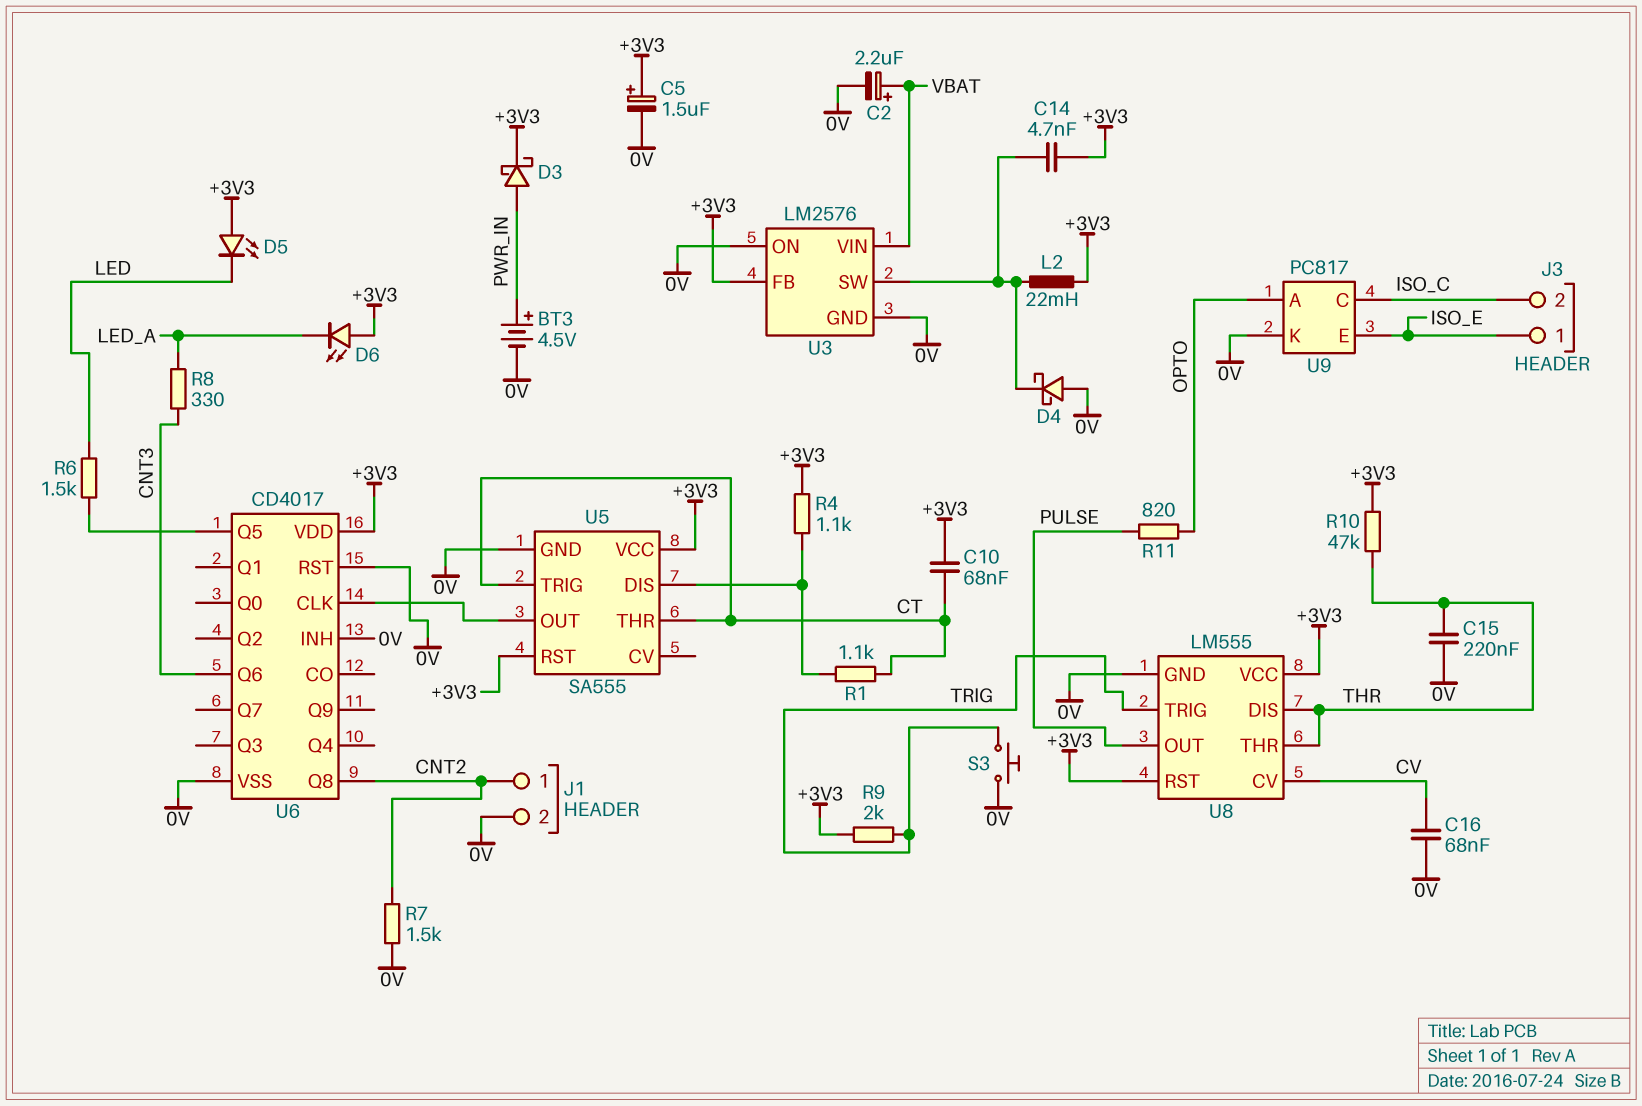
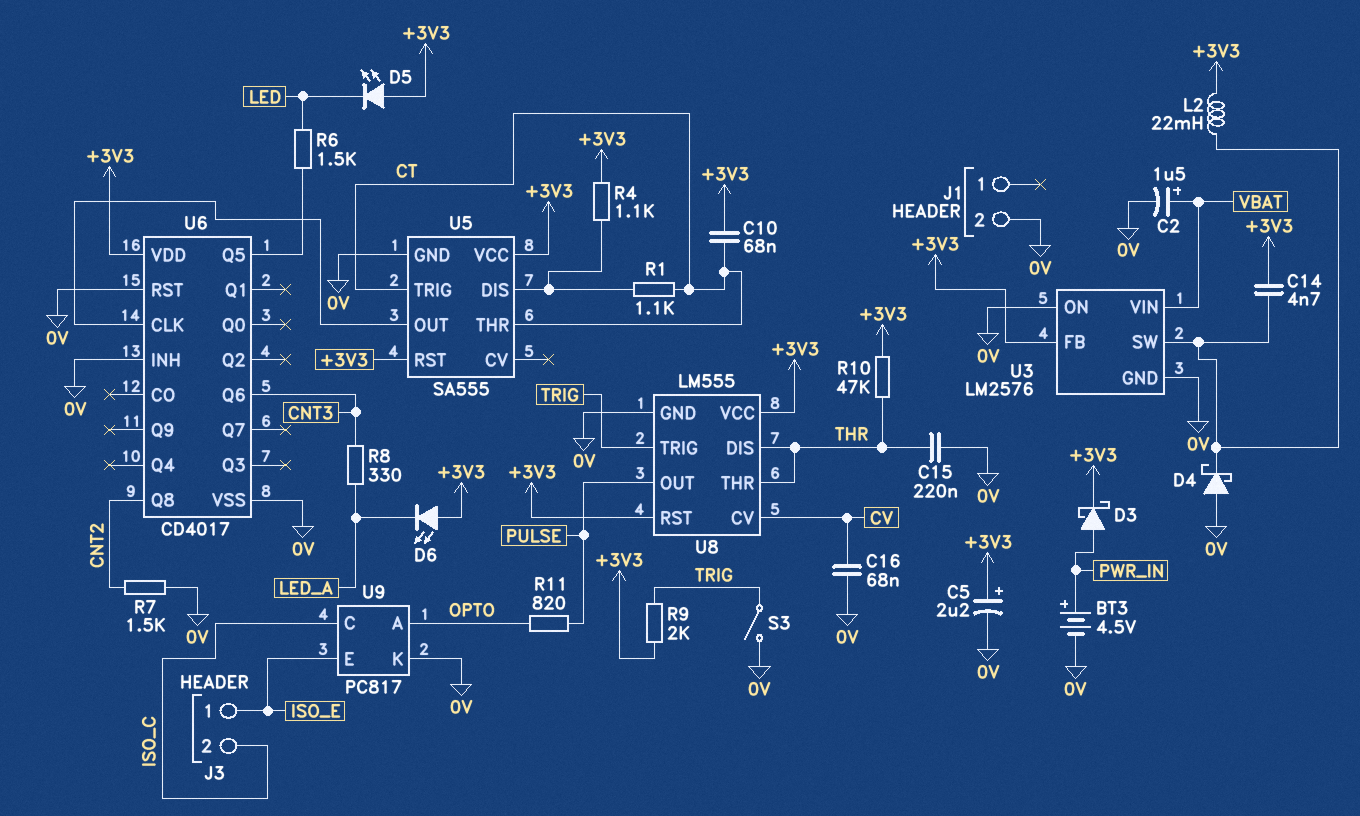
C2: 2.2uF (plus VBAT, minus 0V) -> 1.5uF (plus VBAT, minus 0V)
C5: 1.5uF (plus +3V3, minus 0V) -> 2.2uF (plus +3V3, minus 0V)
J1 pin 1: CNT2 -> none
S3: button (0V, TRIG) -> switch (0V, TRIG)

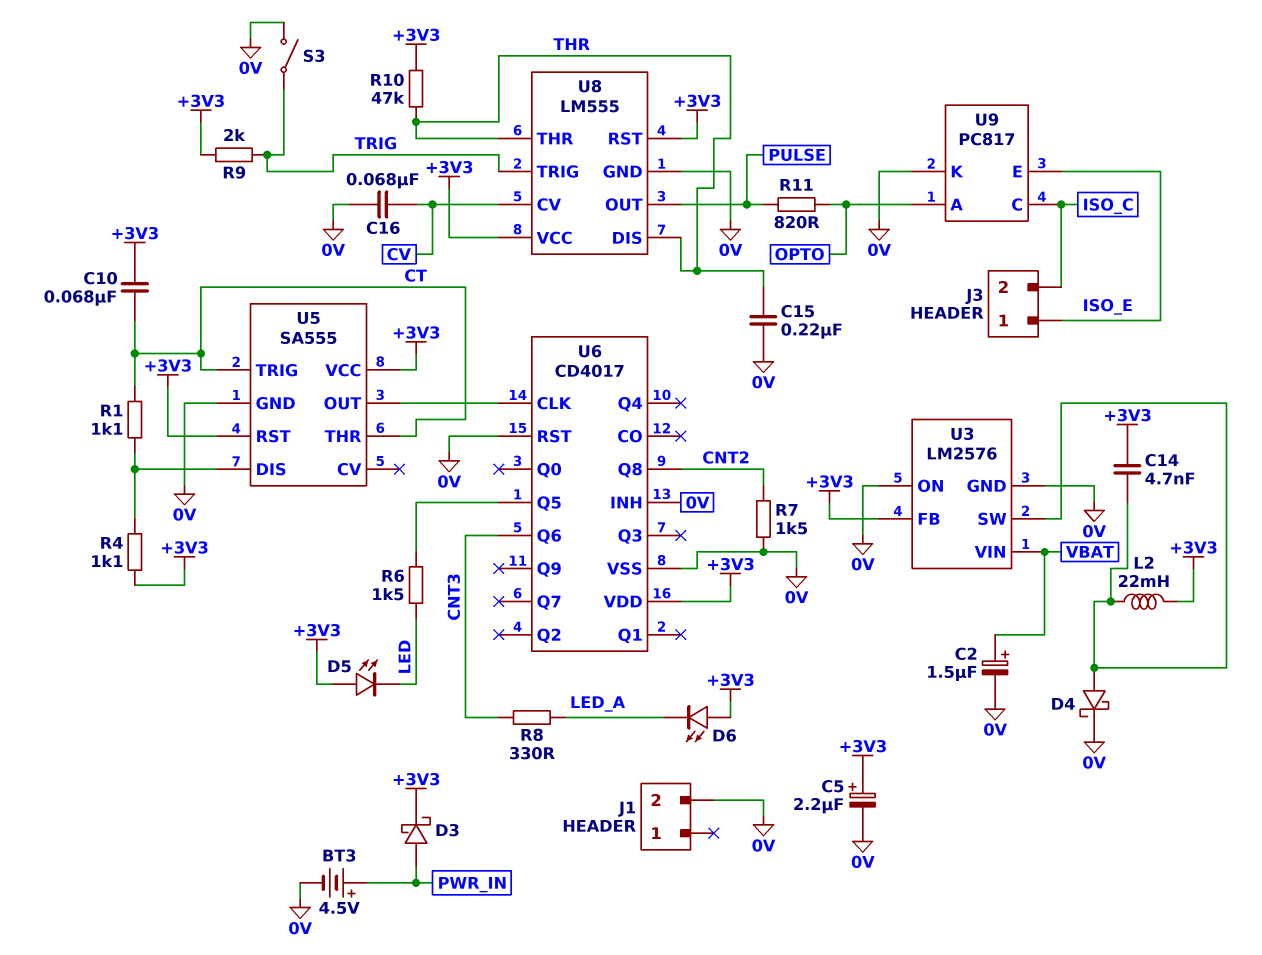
D4: schottky (A 0V, K U3/SW) -> schottky (A U3/SW, K 0V)

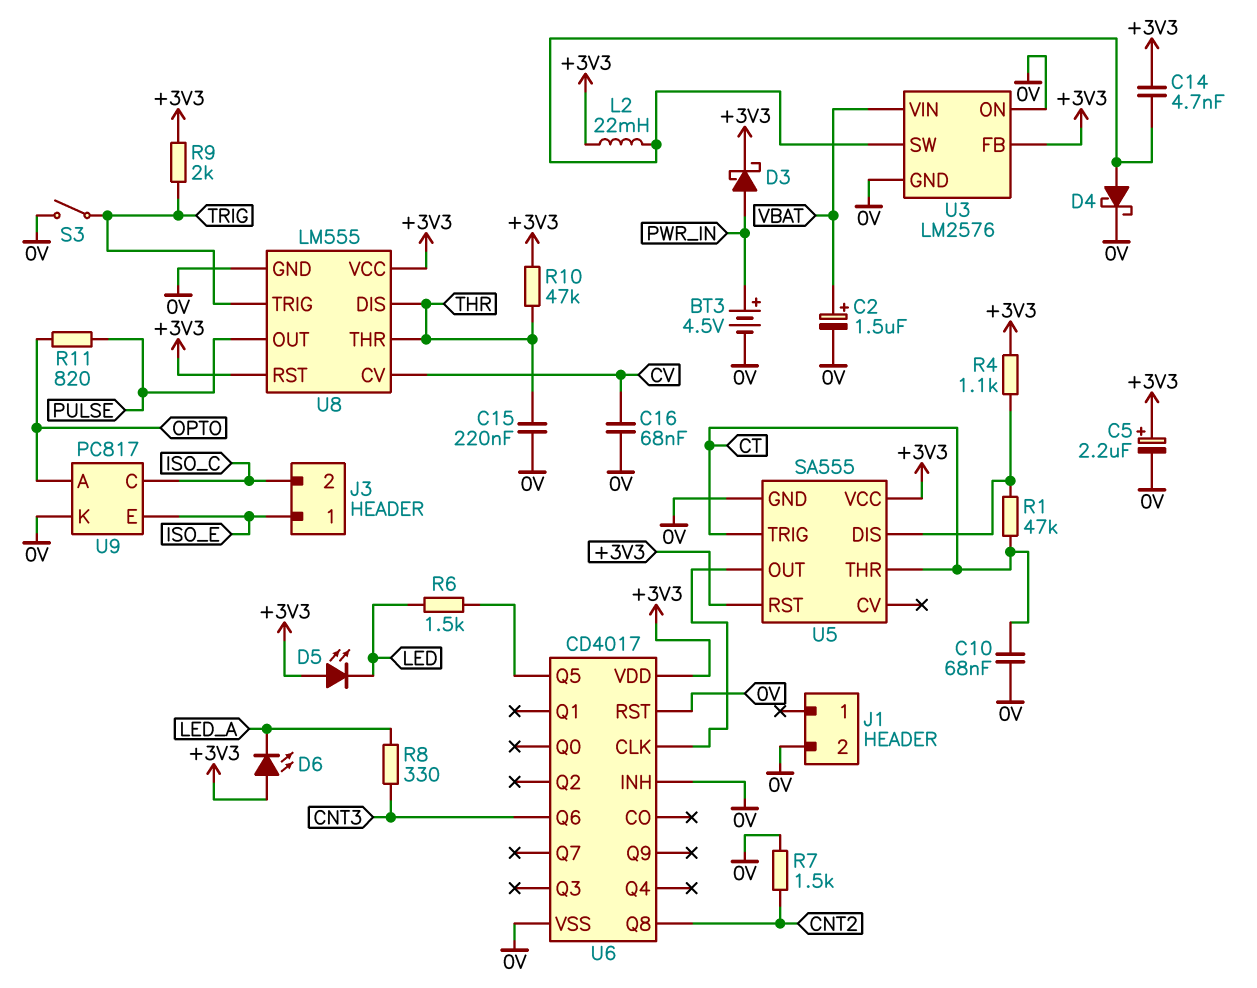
C10: 68nF (+3V3, CT) -> 68nF (0V, CT)
R1: 1.1k (CT, U5/DIS) -> 47k (CT, U5/DIS)

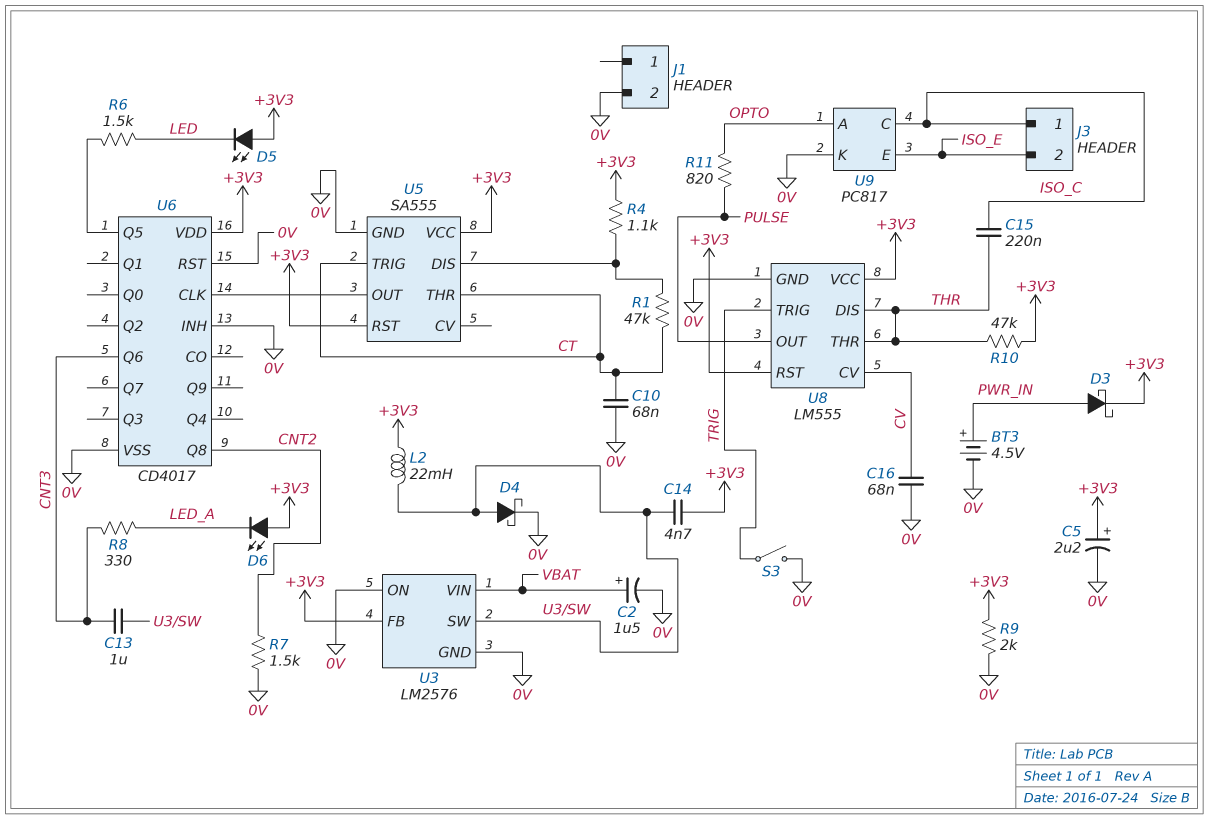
C13: none -> 1uF (CNT3, U3/SW)
C15: 220nF (0V, THR) -> 220nF (ISO_C, THR)
J3 pin 1: ISO_E -> ISO_C
J3 pin 2: ISO_C -> ISO_E
R9: 2k (+3V3, TRIG) -> 2k (+3V3, 0V)

